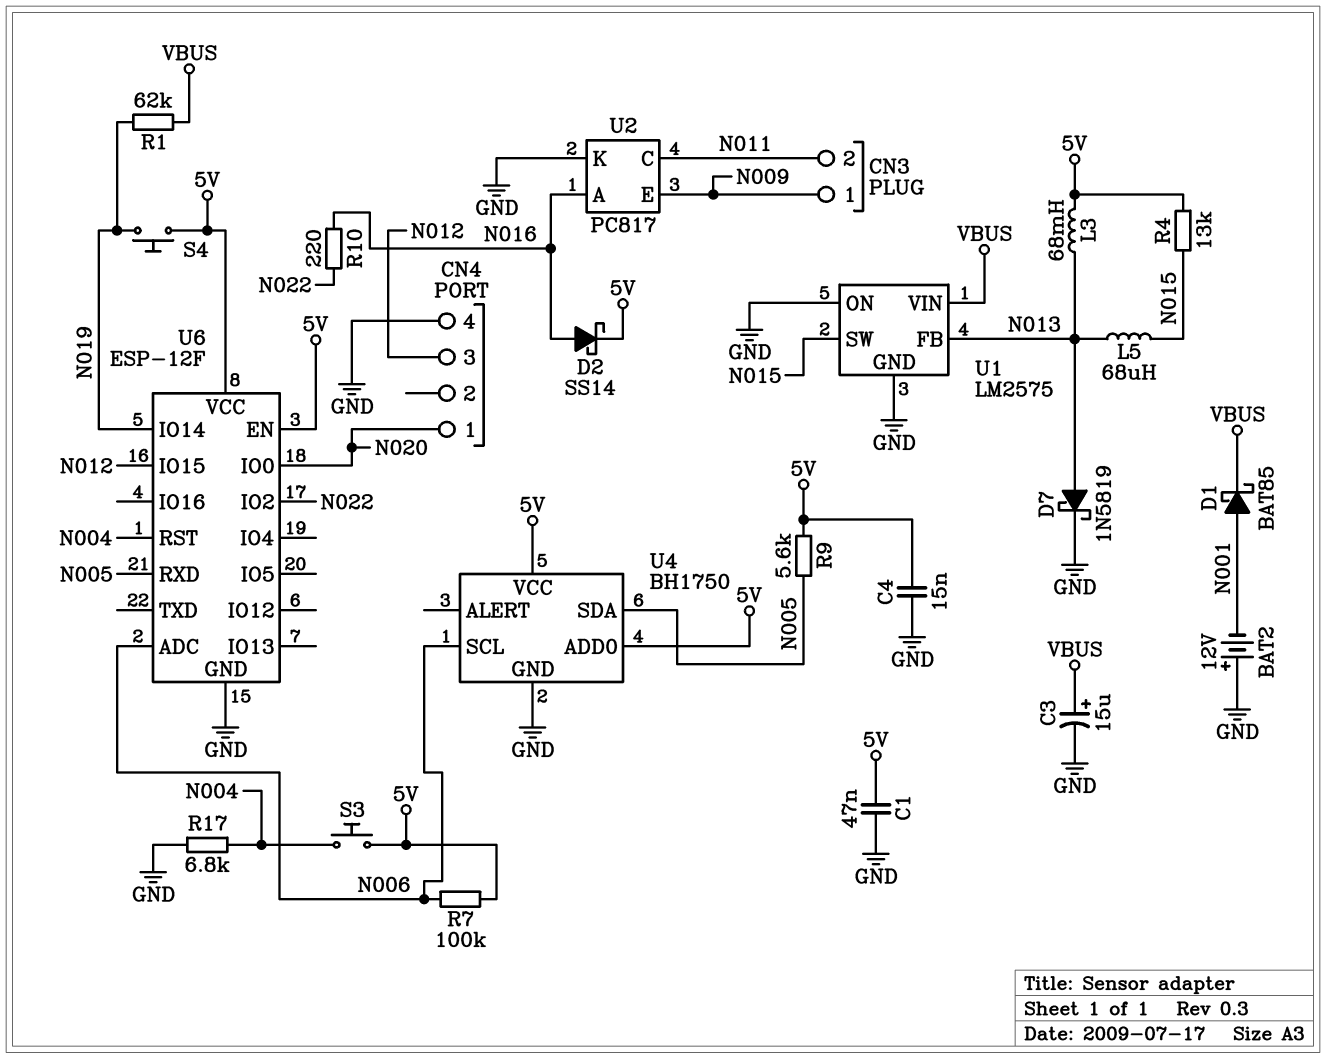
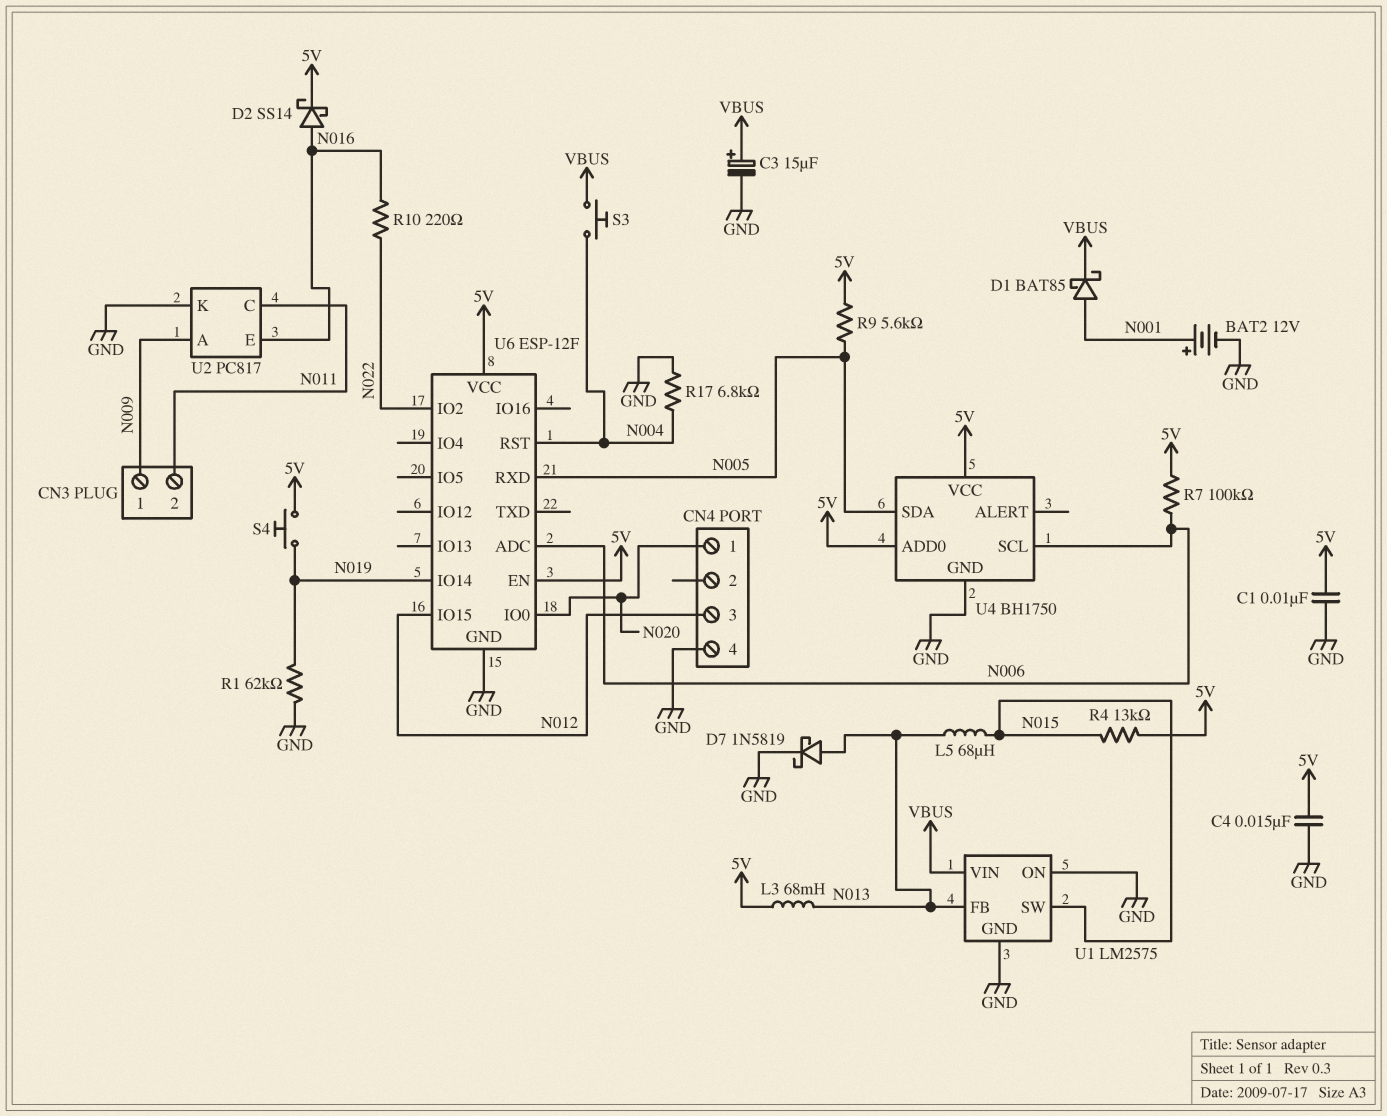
BAT2: 12V (plus GND, minus N001) -> 12V (plus N001, minus GND)
C1: 47nF (5V, GND) -> 10nF (5V, GND)
R1: 62k (N019, VBUS) -> 62k (GND, N019)
S3: button (5V, N004) -> button (N004, VBUS)
U2 pin A: N016 -> N009
U2 pin E: N009 -> N016

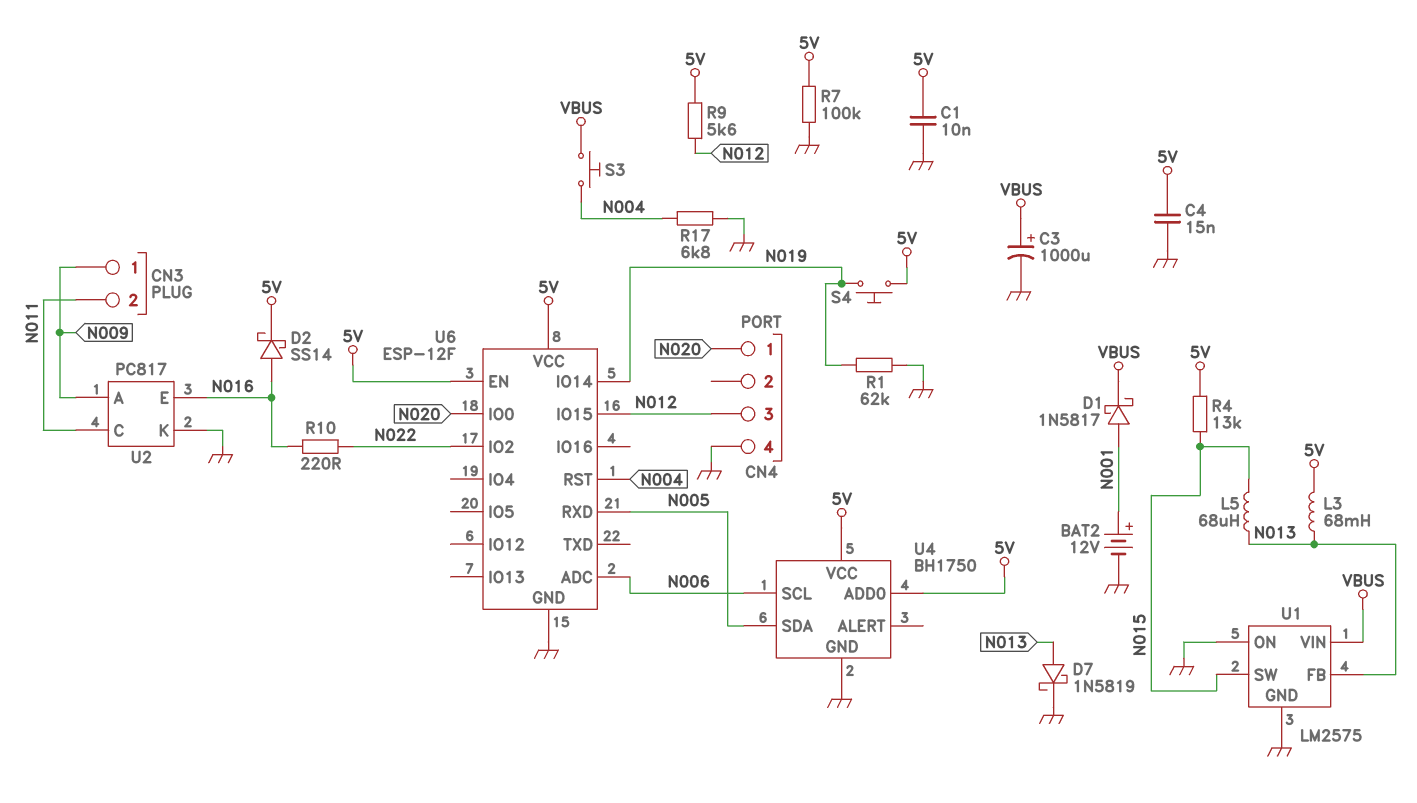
C3: 15uF (plus VBUS, minus GND) -> 1000uF (plus VBUS, minus GND)
D1: schottky BAT85 (A N001, K VBUS) -> schottky 1N5817 (A N001, K VBUS)
R7: 100k (5V, N006) -> 100k (5V, GND)
R9: 5.6k (5V, N005) -> 5.6k (5V, N012)

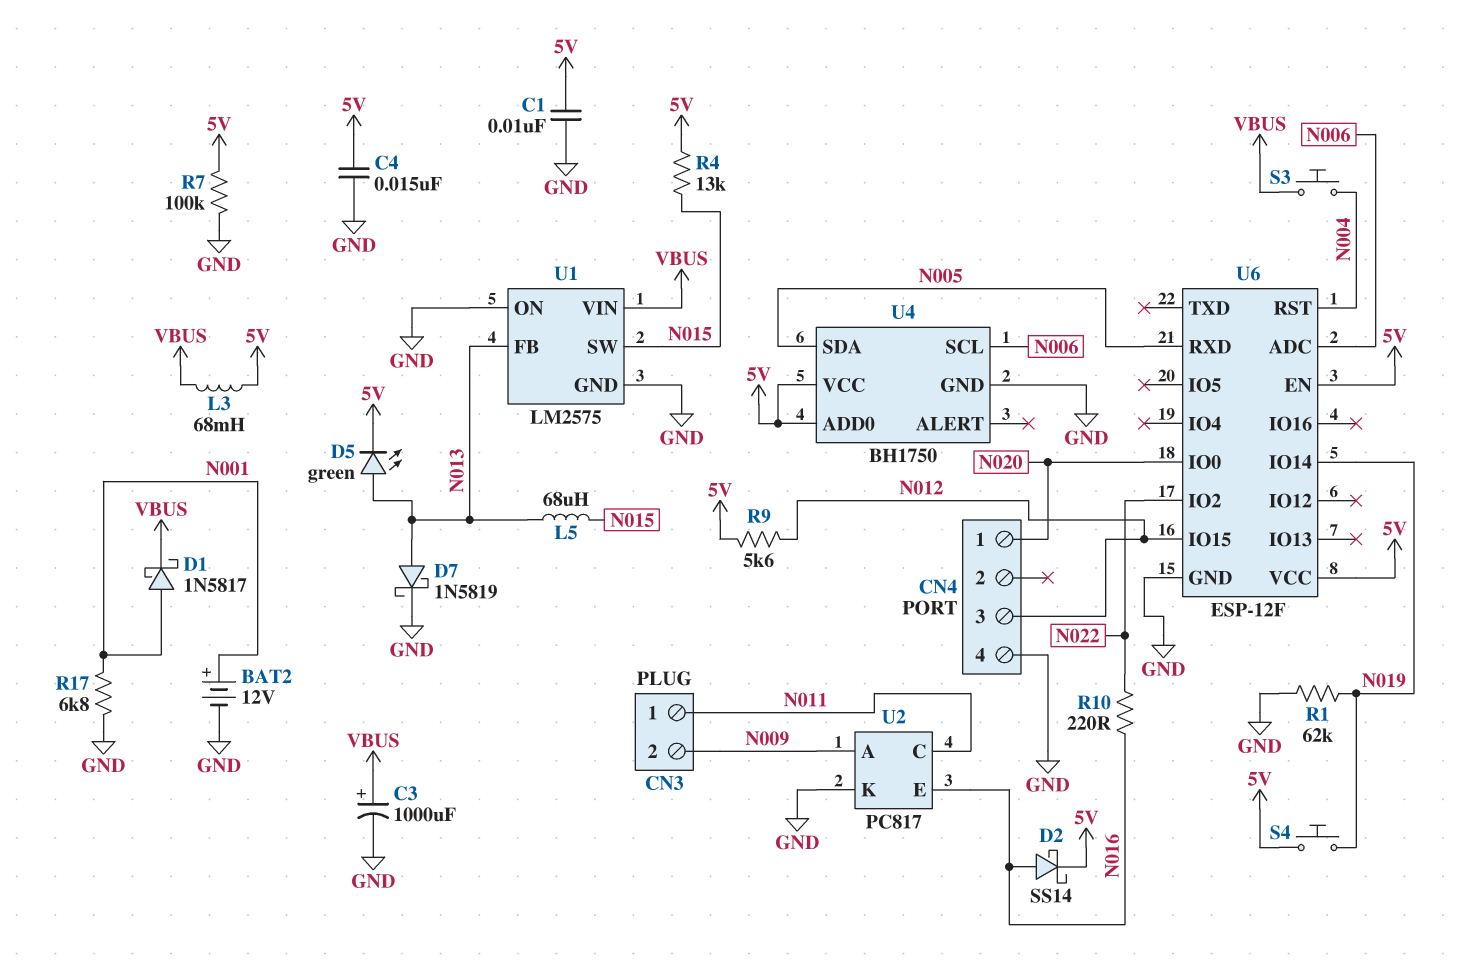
CN3 pin 1: N009 -> N011
CN3 pin 2: N011 -> N009
D5: none -> LED green (A N013, K 5V)
L3: 68mH (5V, N013) -> 68mH (5V, VBUS)
R17: 6.8k (GND, N004) -> 6.8k (GND, N001)

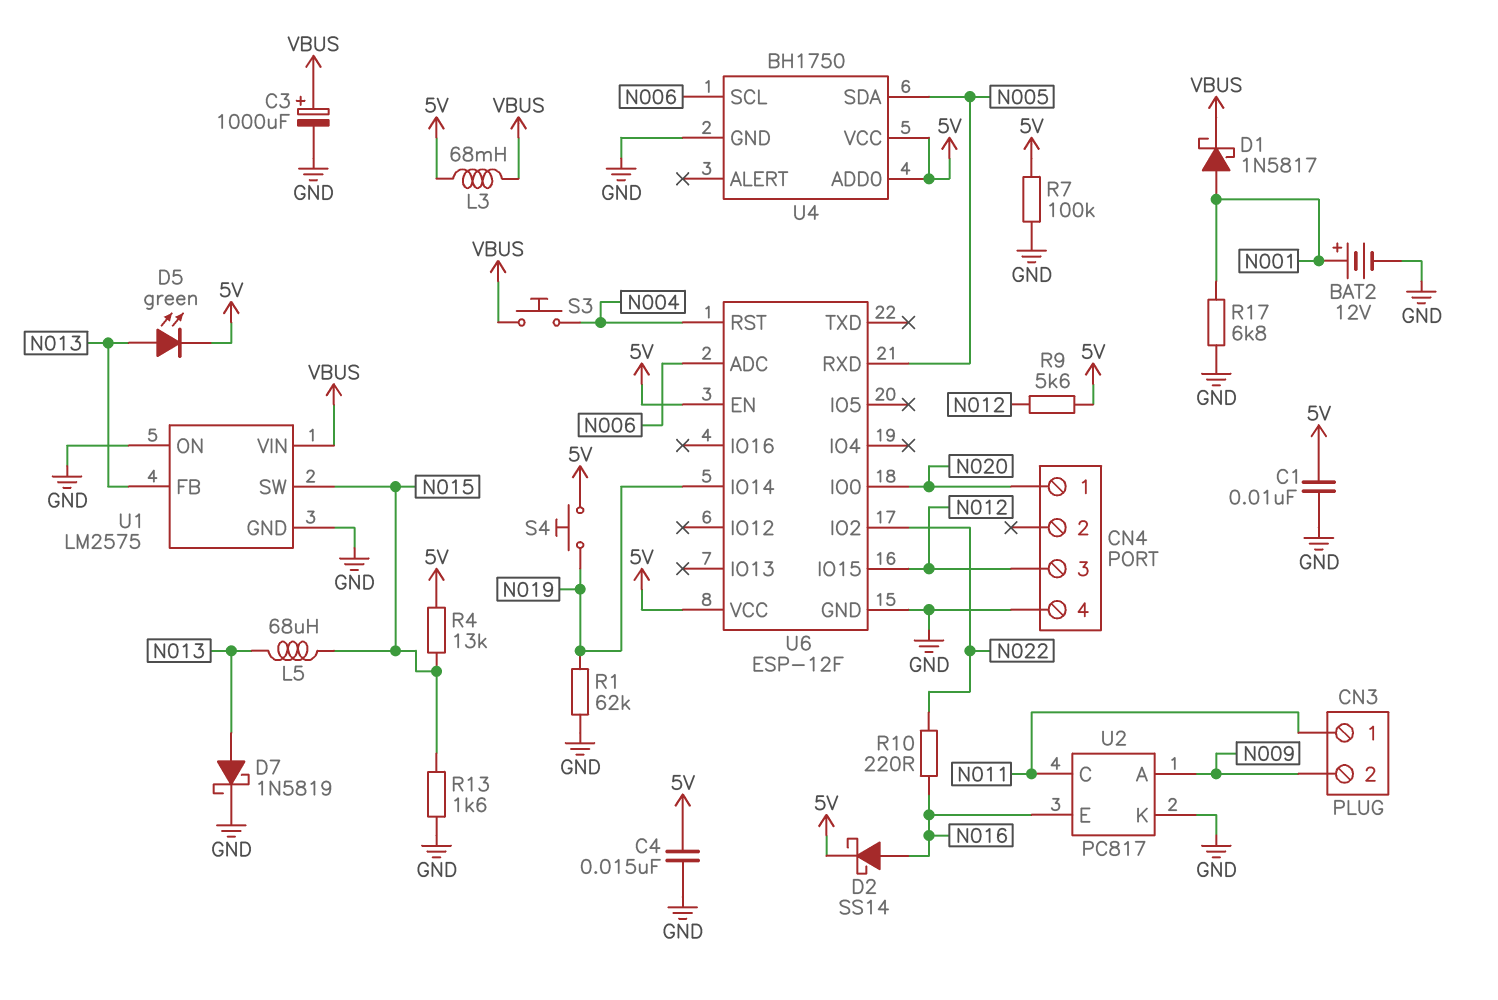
R13: none -> 1.6k (GND, N015)

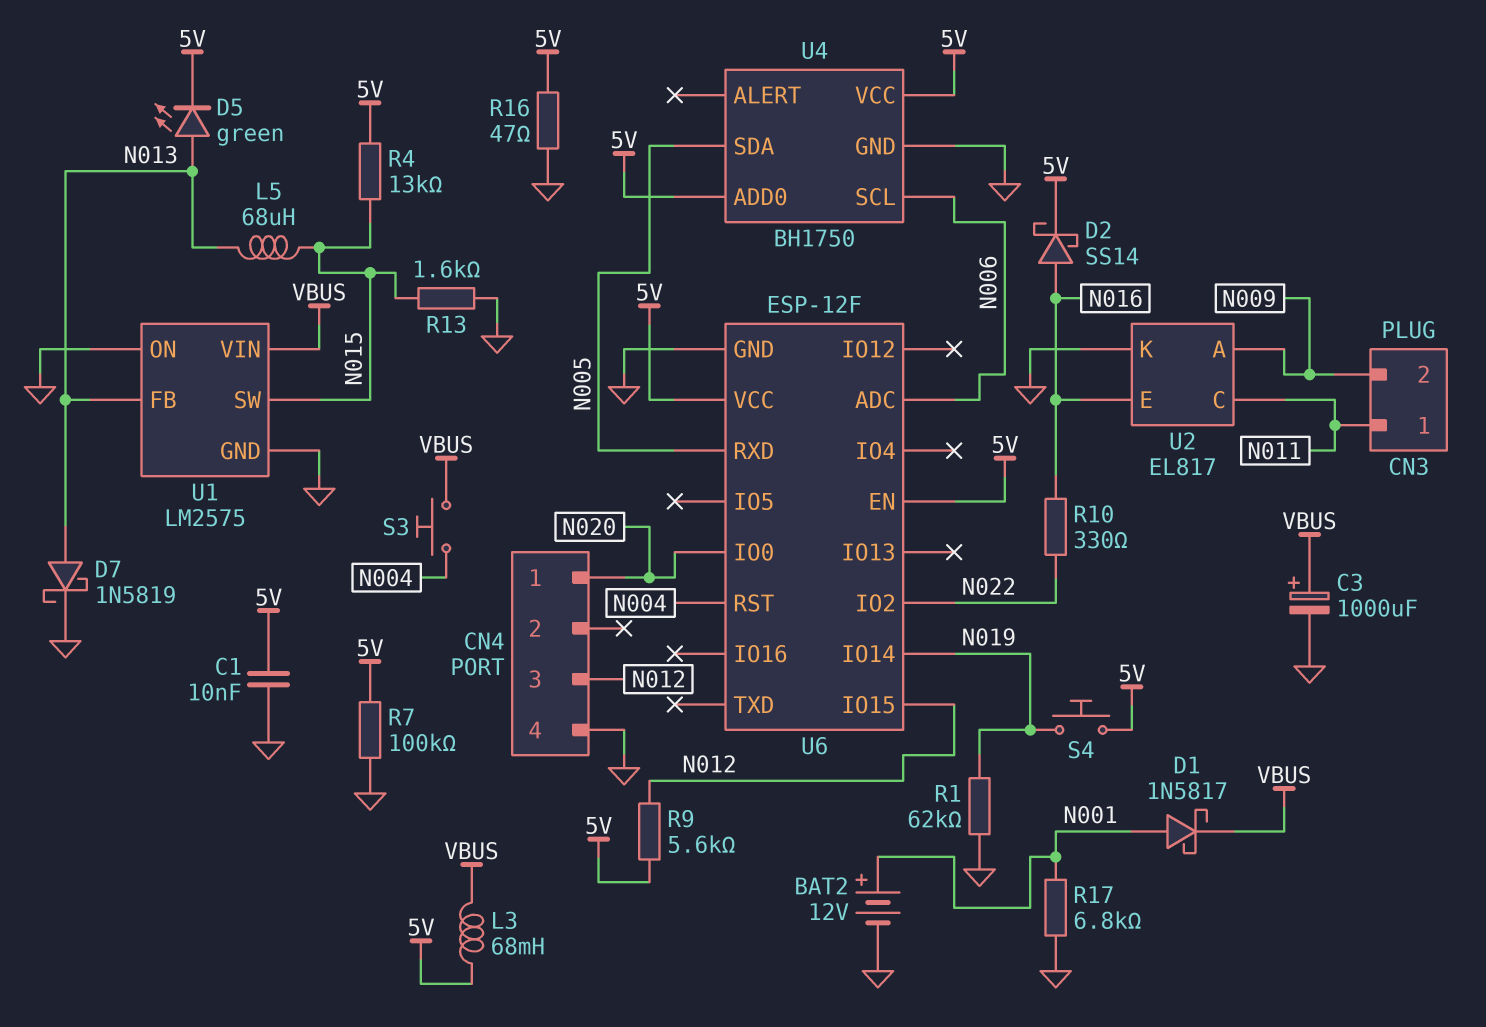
C4: 15nF (5V, GND) -> none
R10: 220 (N016, N022) -> 330 (N016, N022)
R16: none -> 47 (5V, GND)
U2: PC817 -> EL817

